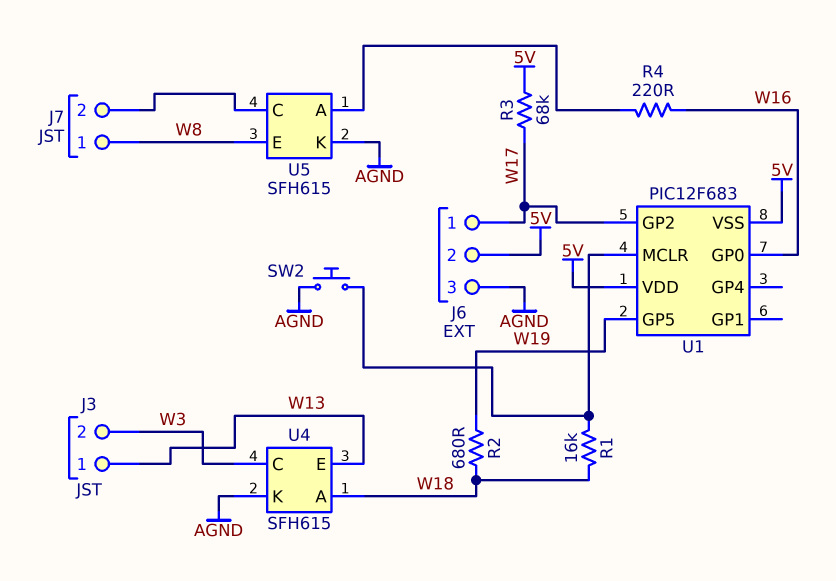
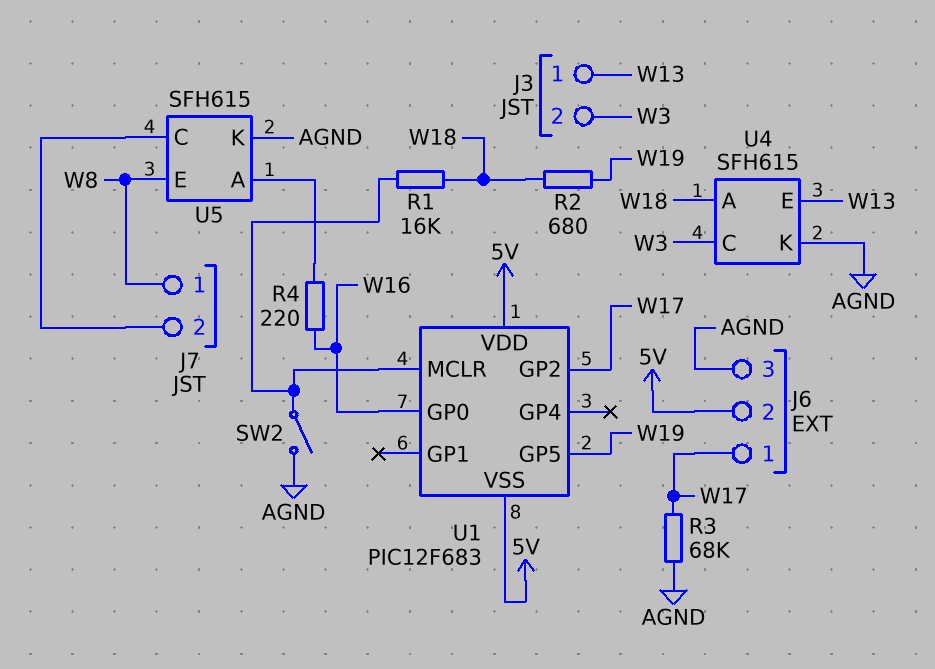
R3: 68k (5V, W17) -> 68k (AGND, W17)
SW2: button (AGND, U1/MCLR) -> switch (AGND, U1/MCLR)

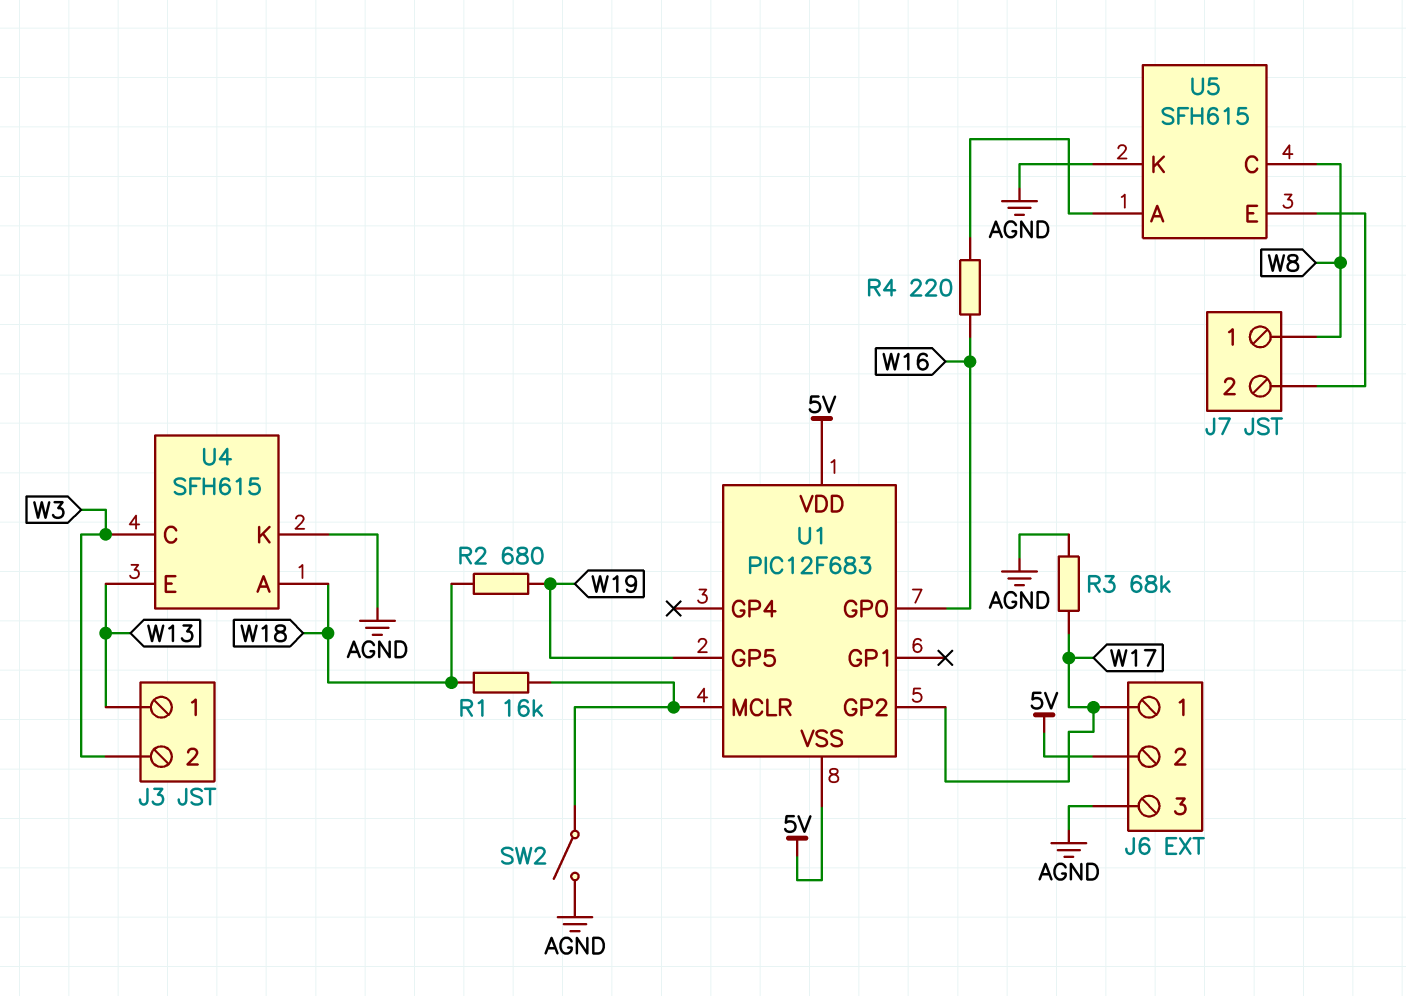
U5 pin C: J7/2 -> W8
U5 pin E: W8 -> J7/2

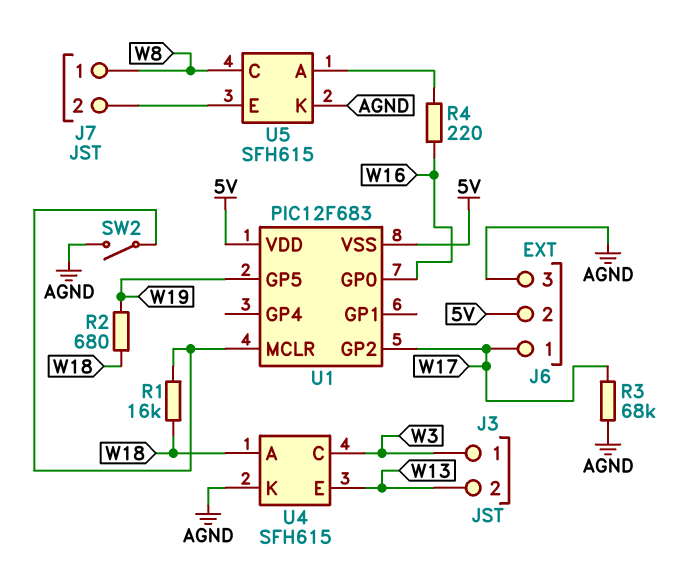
J3 pin 1: W13 -> W3
J3 pin 2: W3 -> W13

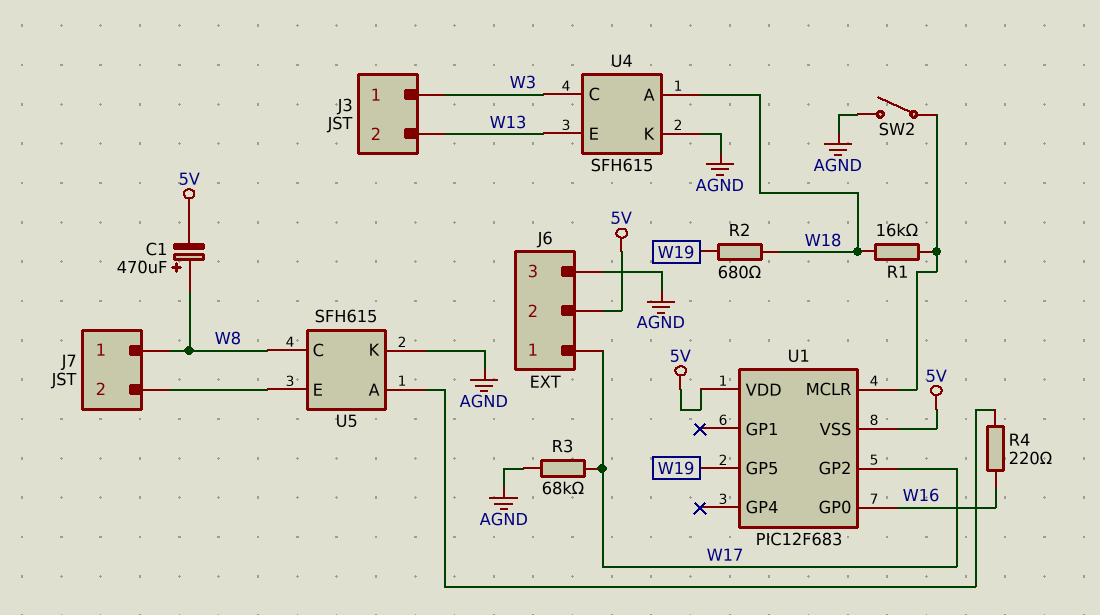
C1: none -> 470uF (plus W8, minus 5V)

